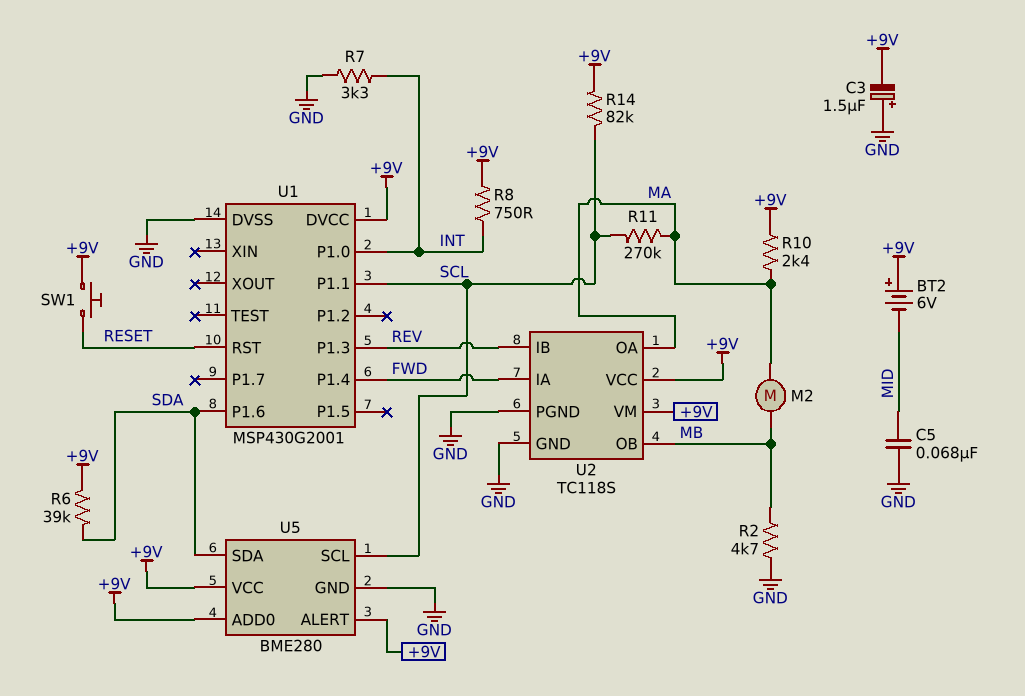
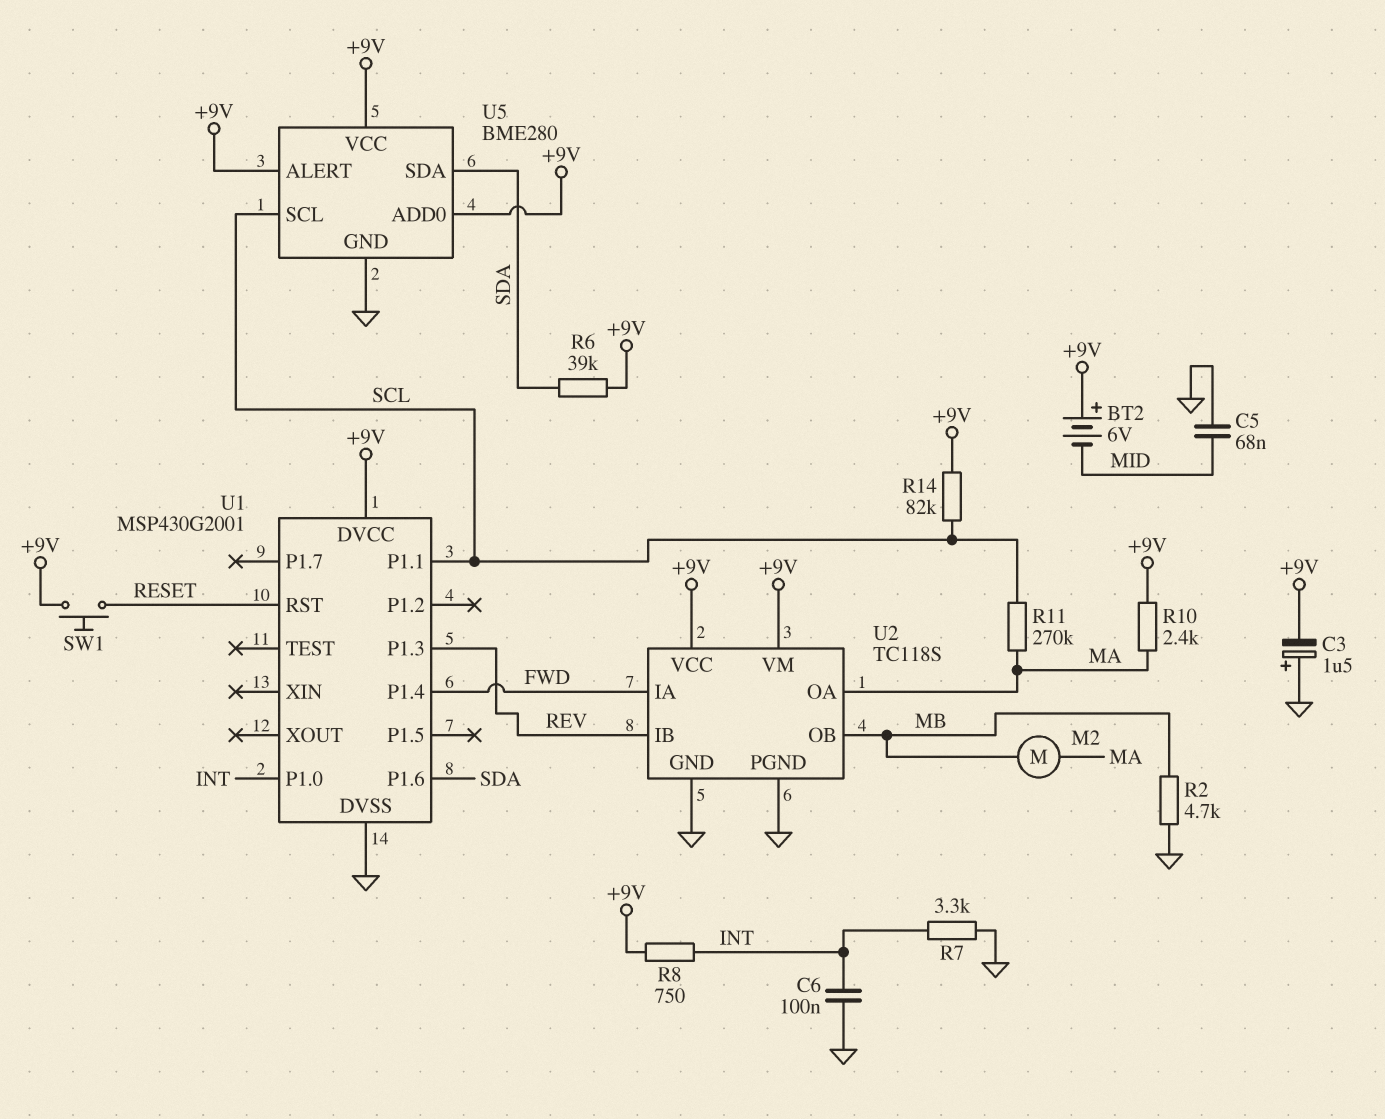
C6: none -> 100nF (GND, INT)

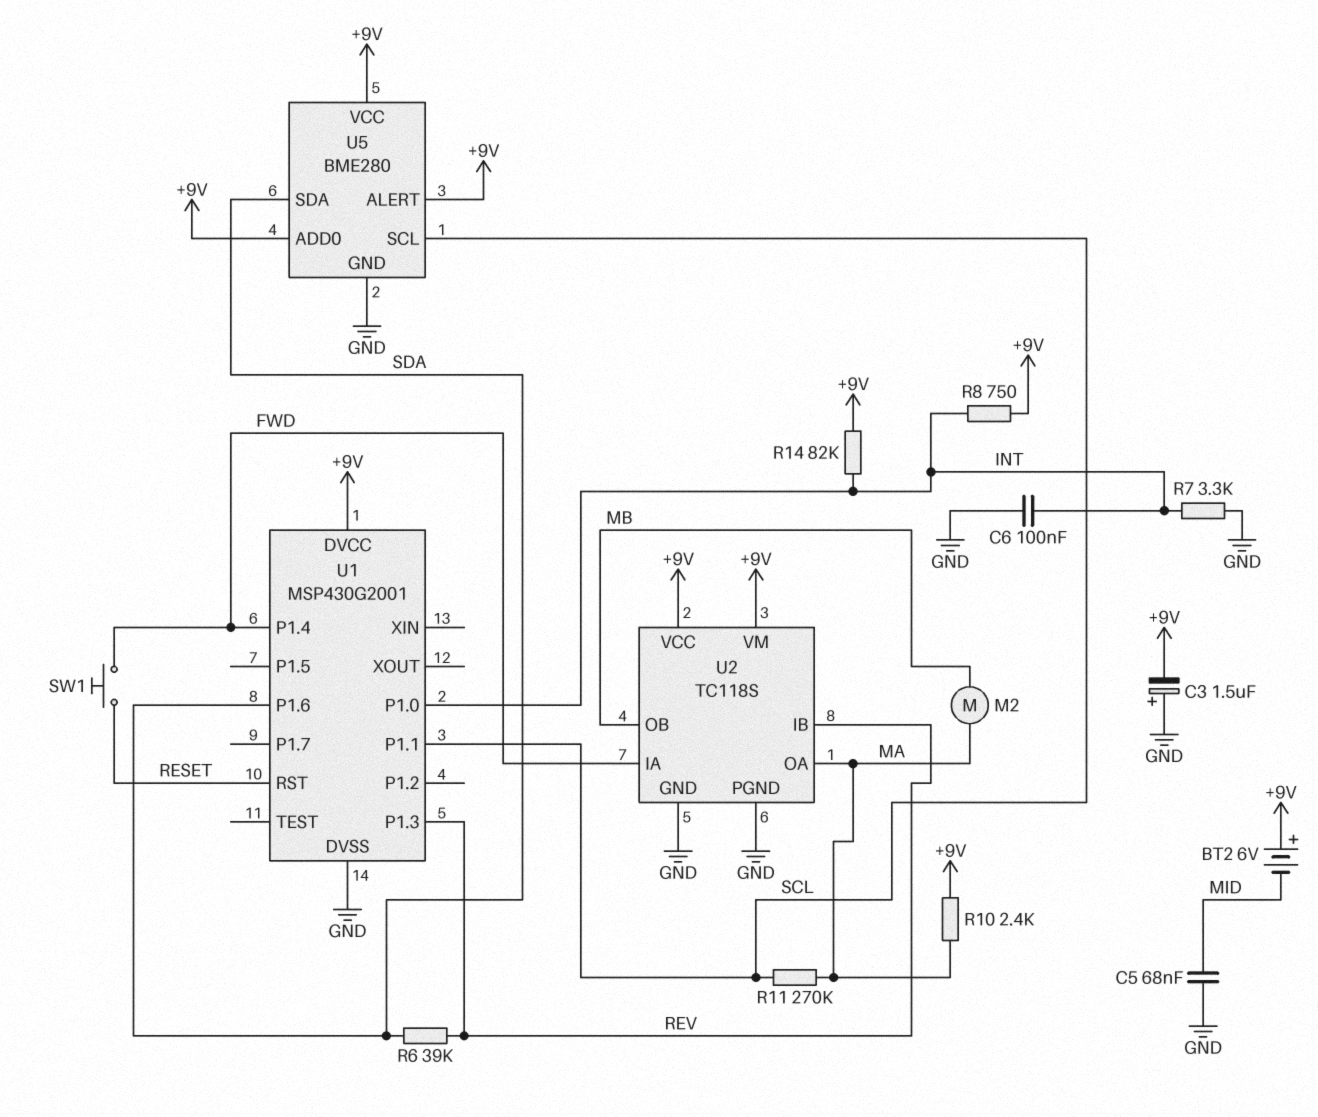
R2: 4.7k (GND, MB) -> none
R6: 39k (+9V, SDA) -> 39k (REV, SDA)
R14: 82k (+9V, SCL) -> 82k (+9V, INT)
SW1: button (+9V, RESET) -> button (FWD, RESET)

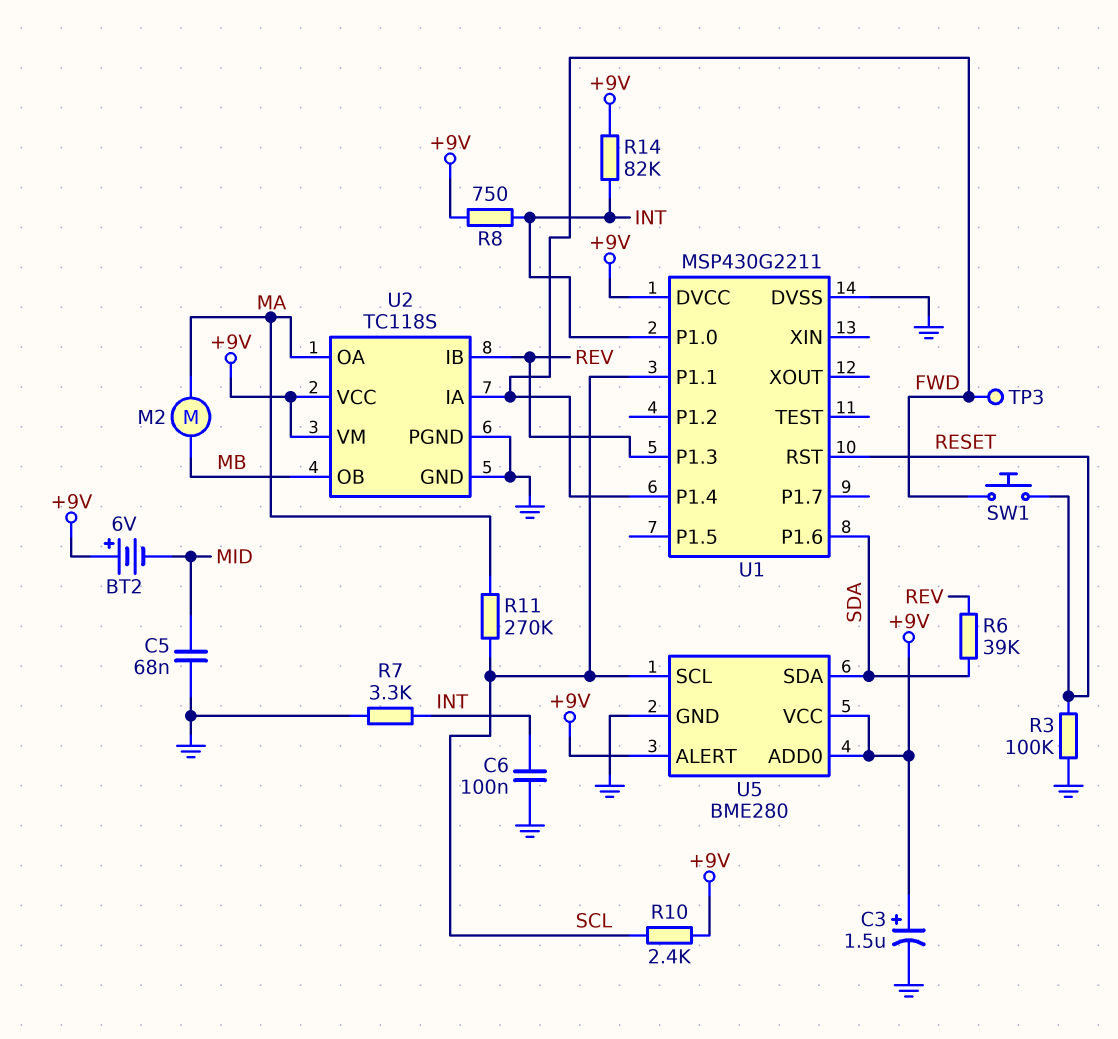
C3: 1.5uF (plus GND, minus +9V) -> 1.5uF (plus +9V, minus GND)
R3: none -> 100k (GND, RESET)
R10: 2.4k (+9V, MA) -> 2.4k (+9V, SCL)
TP3: none -> test point (FWD)
U1: MSP430G2001 -> MSP430G2211

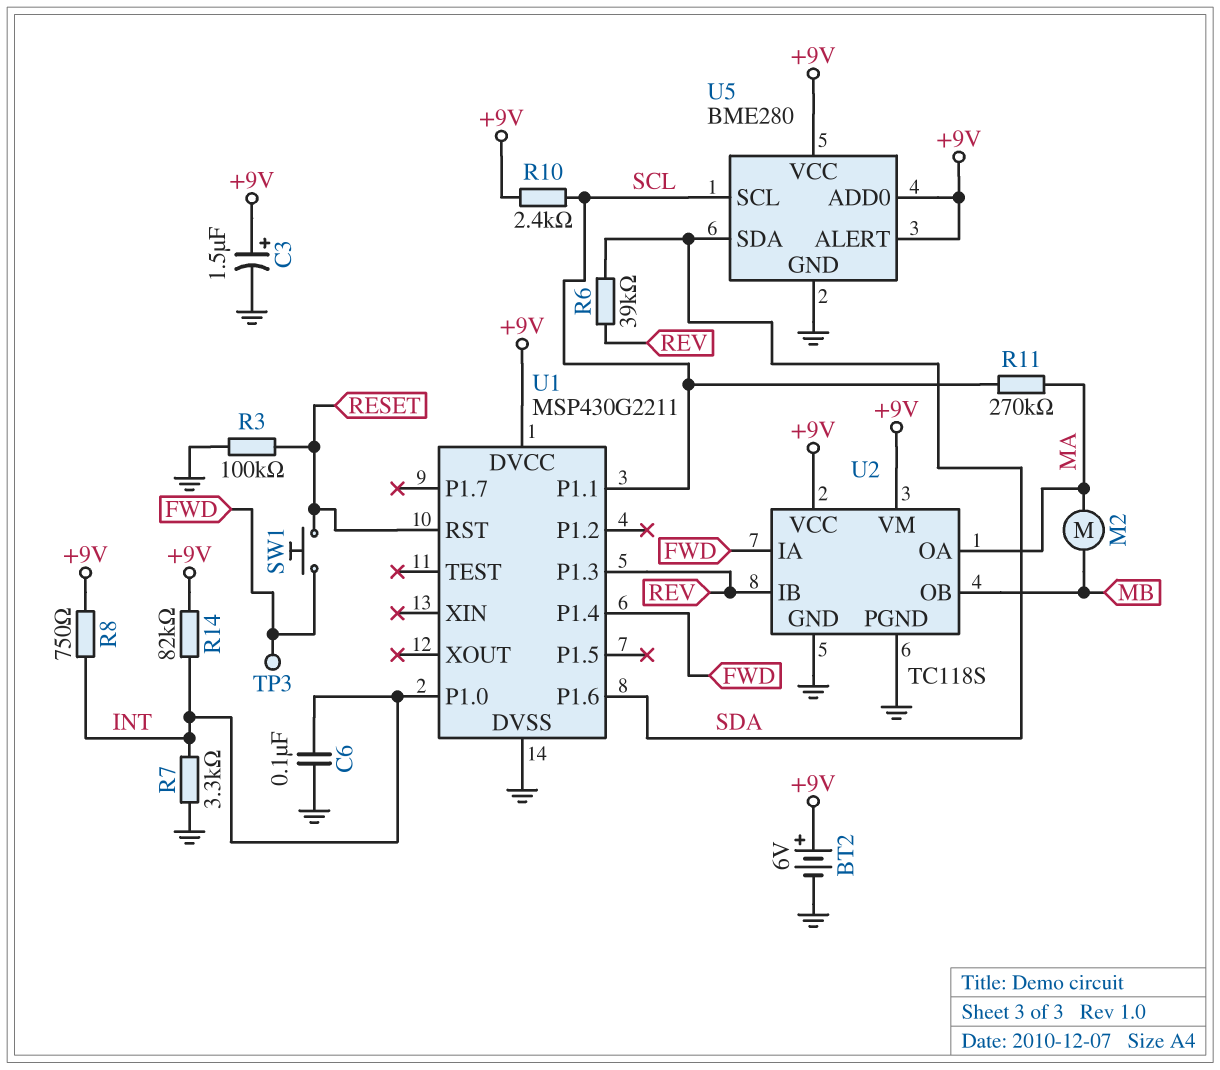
BT2: 6V (plus +9V, minus MID) -> 6V (plus +9V, minus GND)
C5: 68nF (GND, MID) -> none

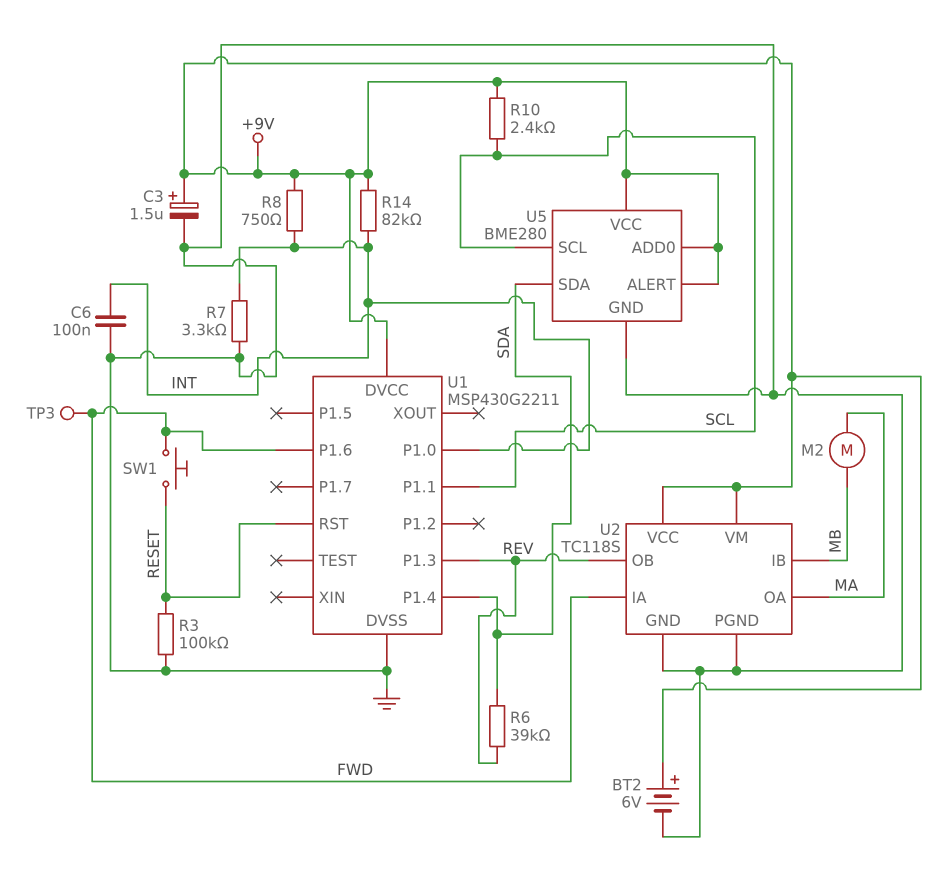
R11: 270k (MA, SCL) -> none
U1 pin P1.4: FWD -> SDA
U1 pin P1.6: SDA -> FWD
U2 pin IB: REV -> MB
U2 pin OB: MB -> REV

